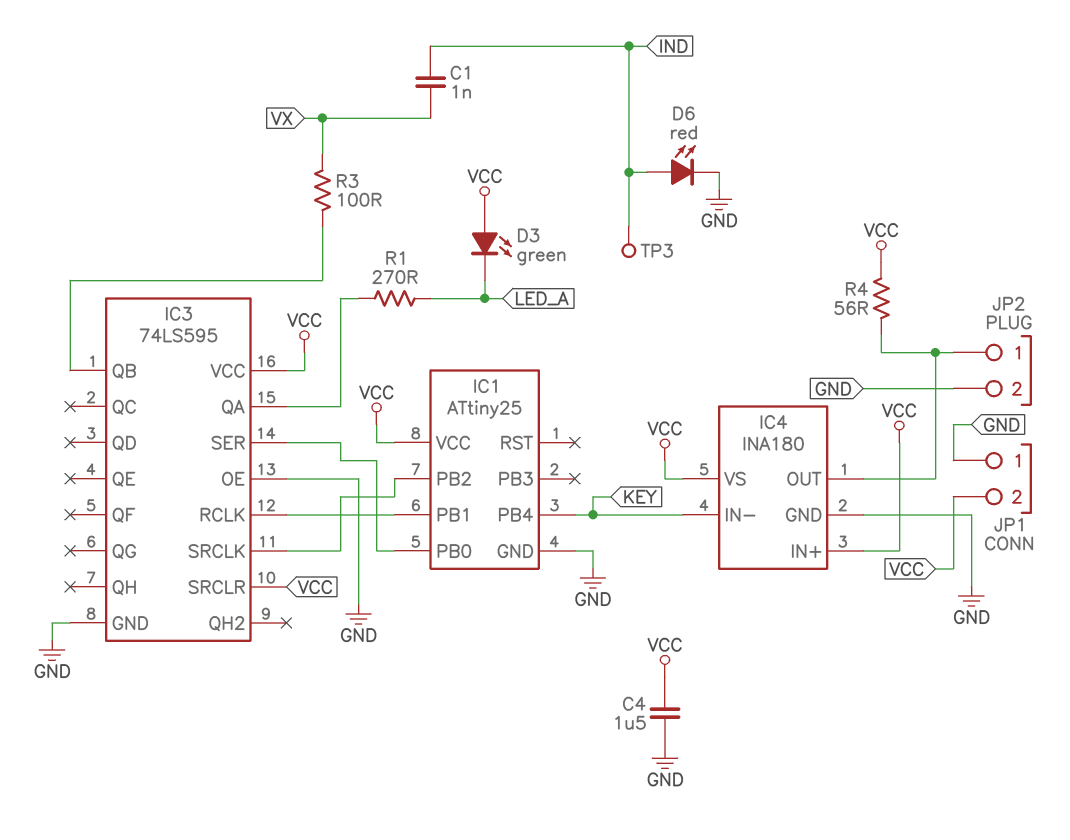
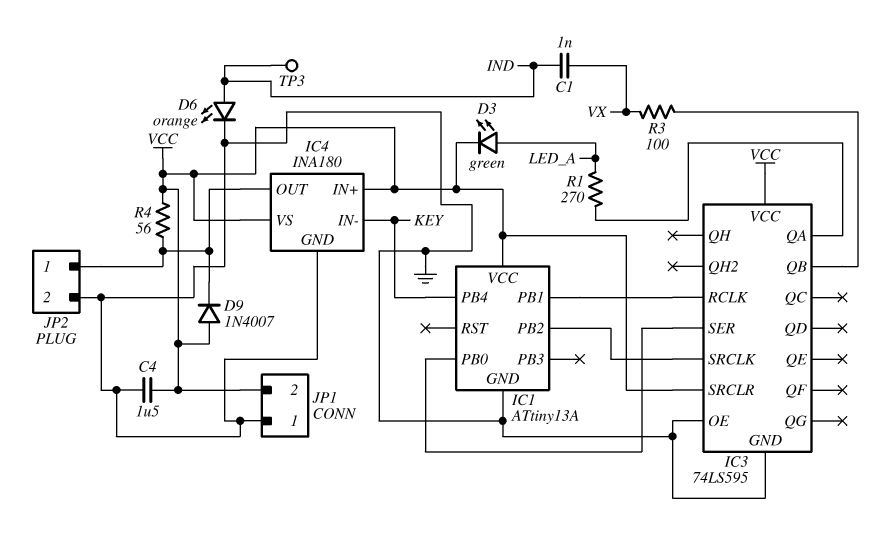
D3: LED green (A VCC, K LED_A) -> LED green (A LED_A, K VCC)
D6: LED red (A IND, K GND) -> LED orange (A IND, K GND)
D9: none -> diode 1N4007 (A VCC, K IC4/OUT)
IC1: ATtiny25 -> ATtiny13A

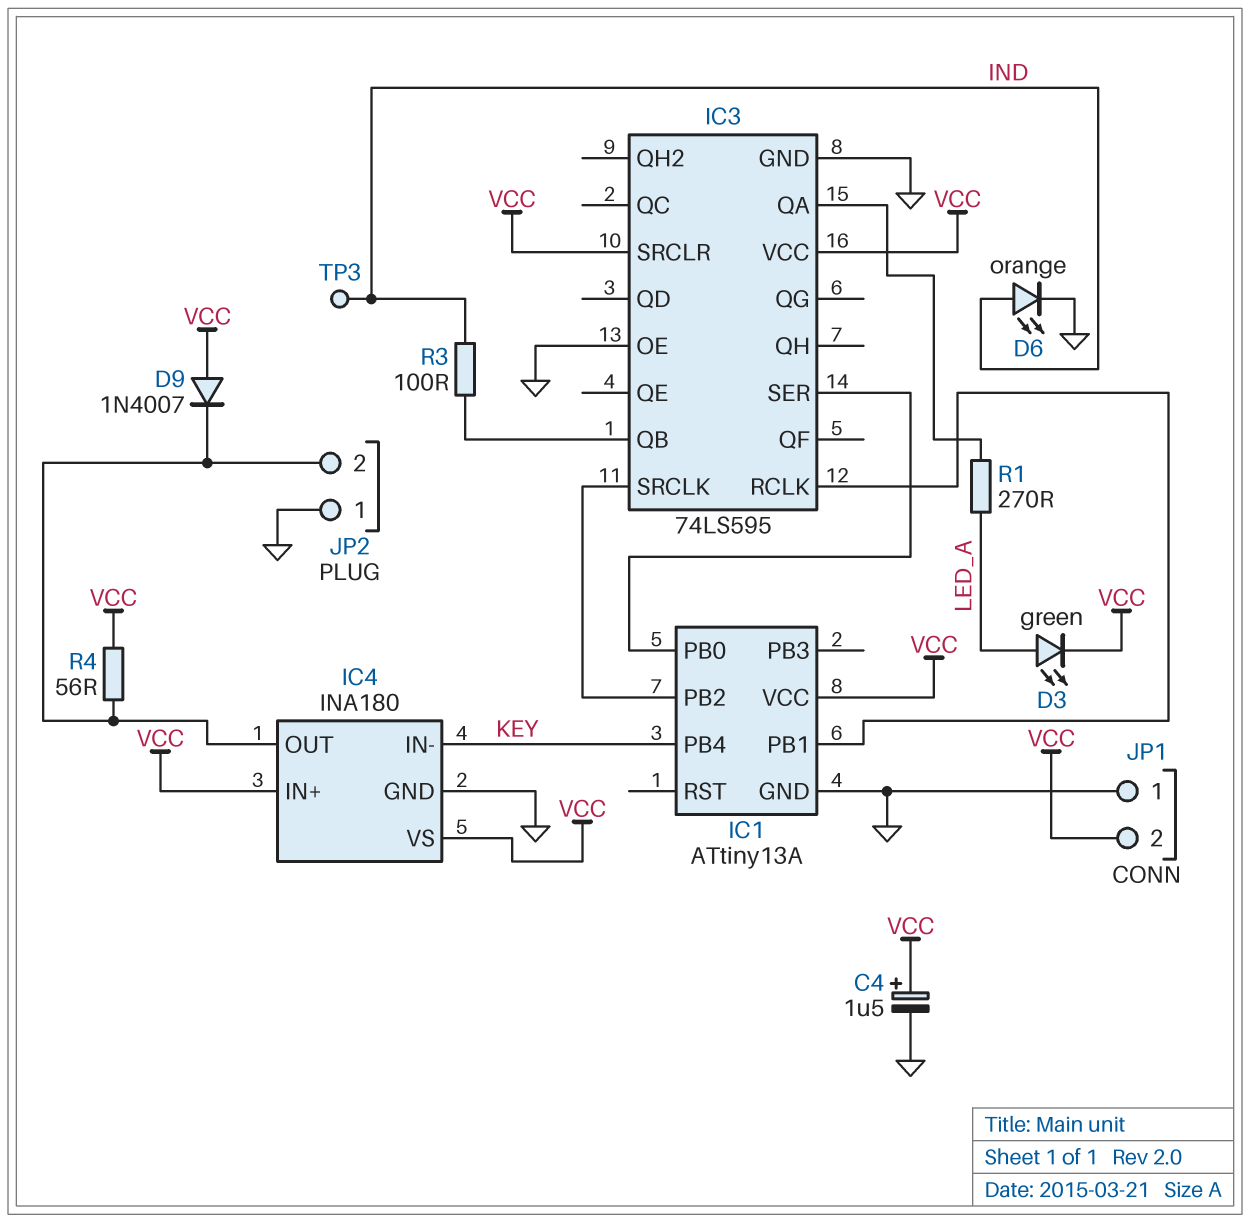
C1: 1nF (IND, VX) -> none
C4: 1.5uF (GND, VCC) -> 1.5uF (plus VCC, minus GND)
JP2 pin 1: IC4/OUT -> GND
JP2 pin 2: GND -> IC4/OUT
R3: 100 (IC3/QB, VX) -> 100 (IC3/QB, IND)

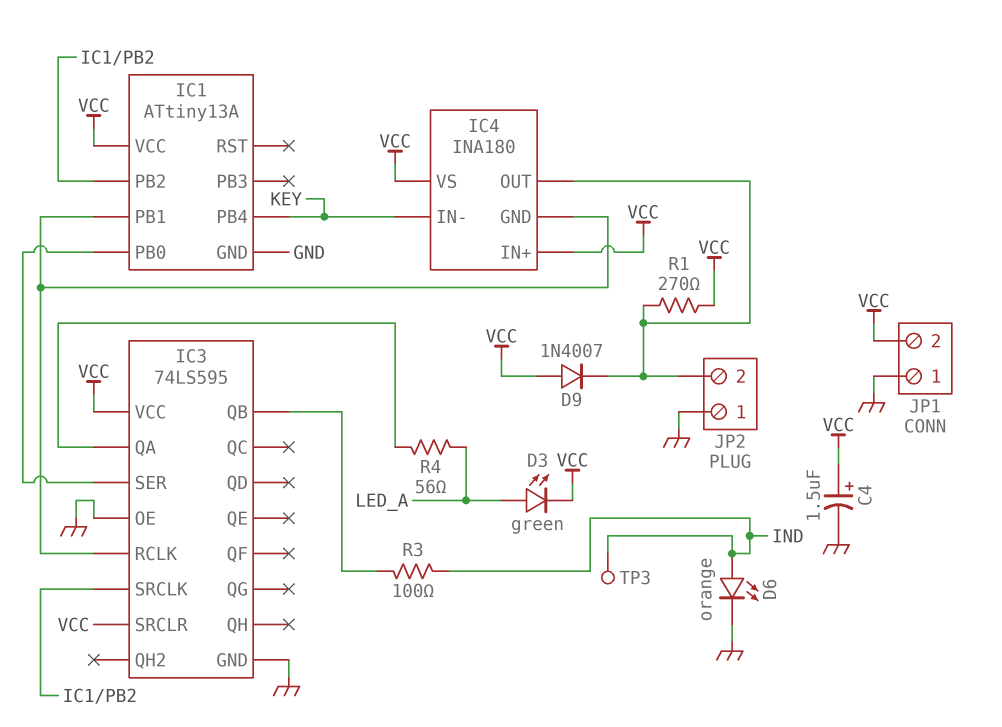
IC4 pin GND: GND -> IC1/PB1
R1: 270 (IC3/QA, LED_A) -> 270 (IC4/OUT, VCC)
R4: 56 (IC4/OUT, VCC) -> 56 (IC3/QA, LED_A)

